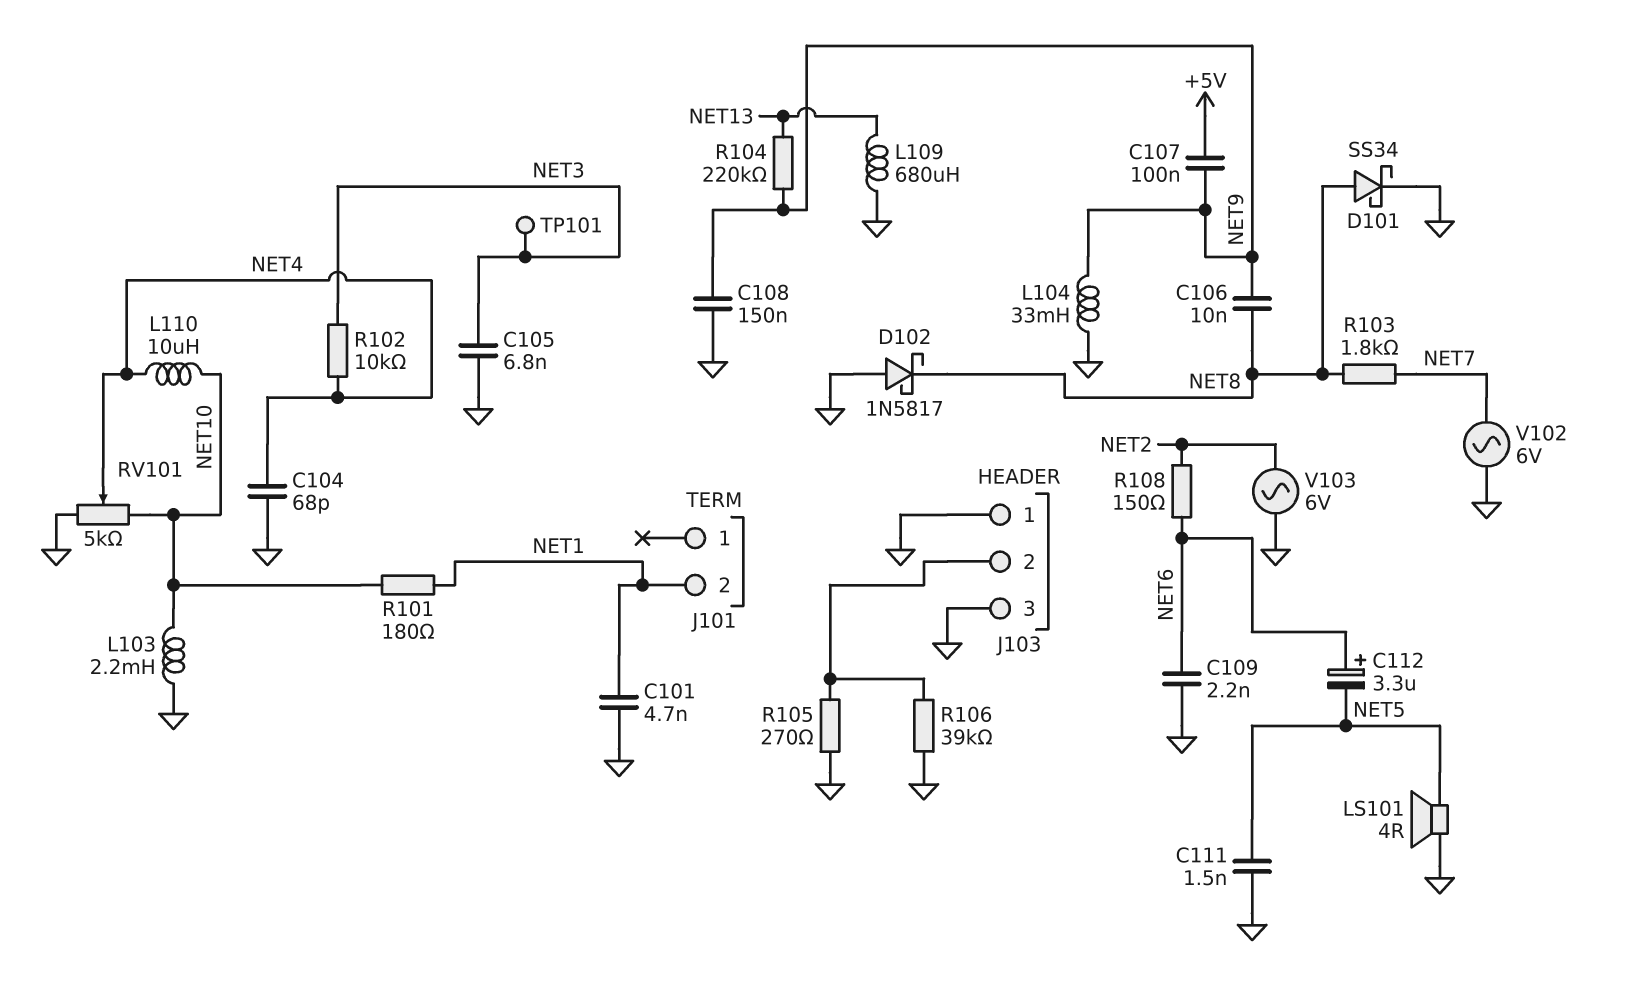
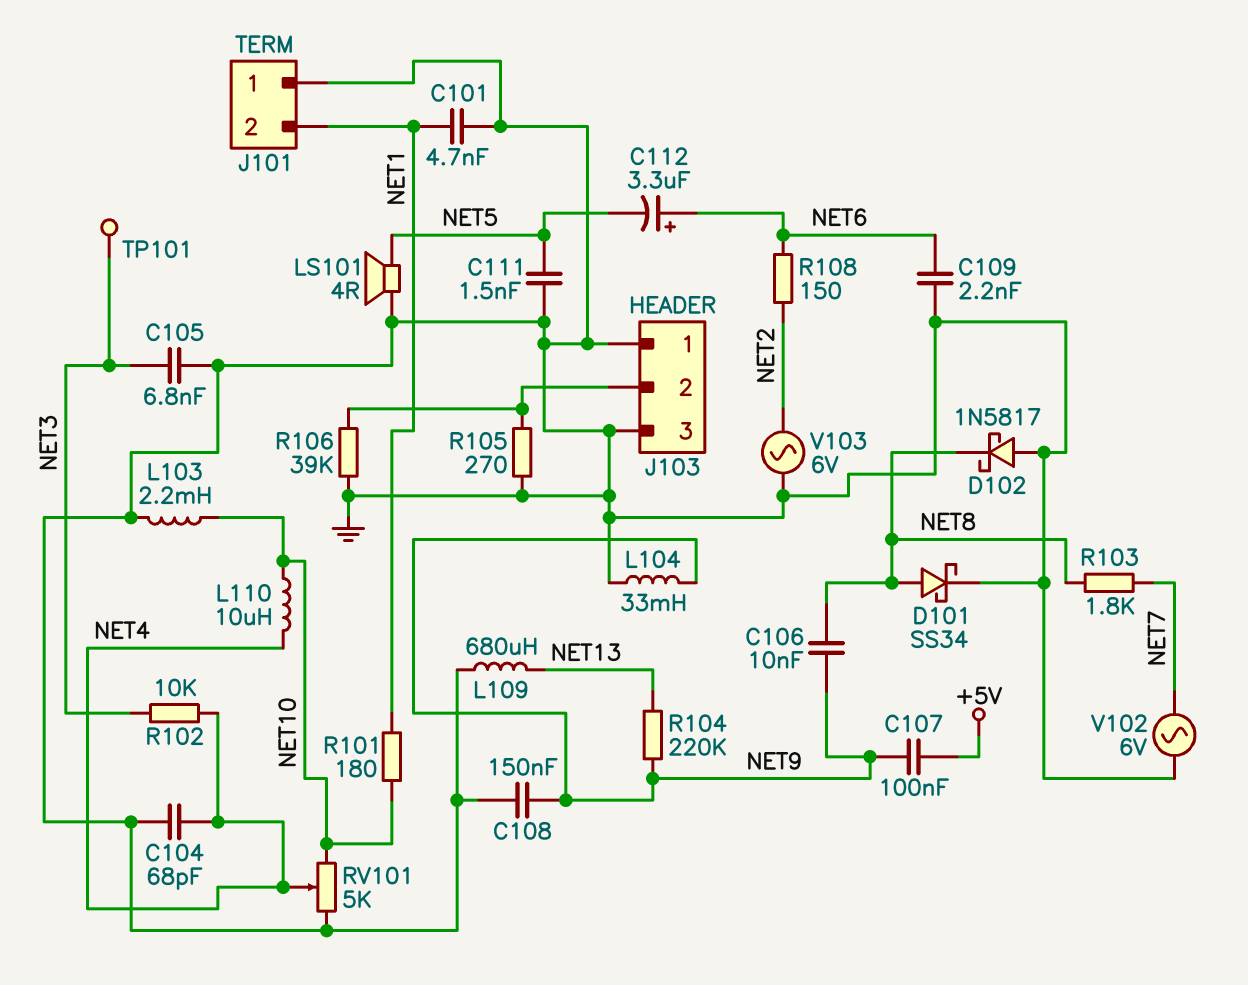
J101 pin 1: none -> GND

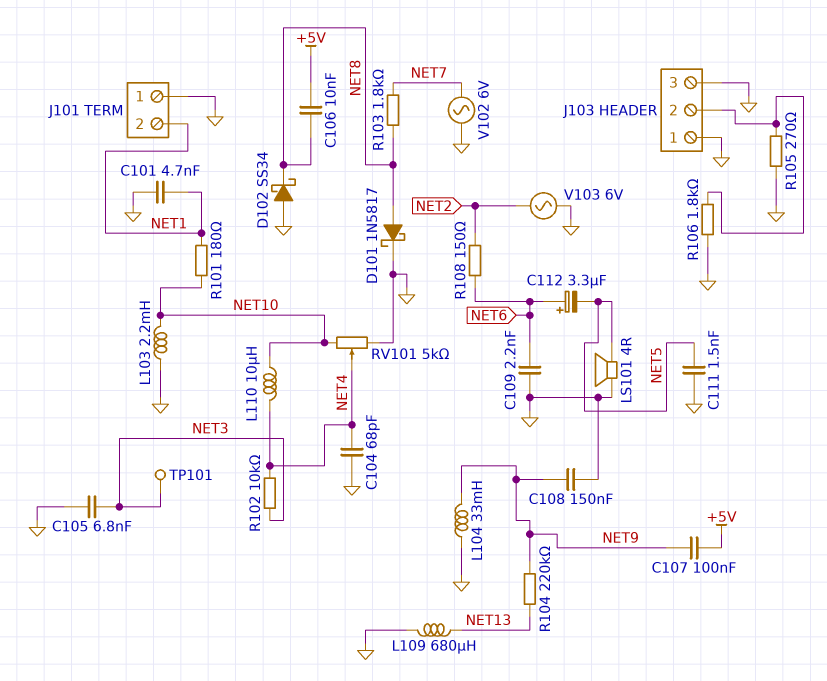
C106: 10nF (NET8, NET9) -> 10nF (+5V, NET8)
D101: schottky SS34 (A NET8, K GND) -> schottky 1N5817 (A NET8, K GND)
D102: schottky 1N5817 (A GND, K NET8) -> schottky SS34 (A GND, K NET8)
R106: 39k (GND, J103/2) -> 1.8k (GND, J103/2)

